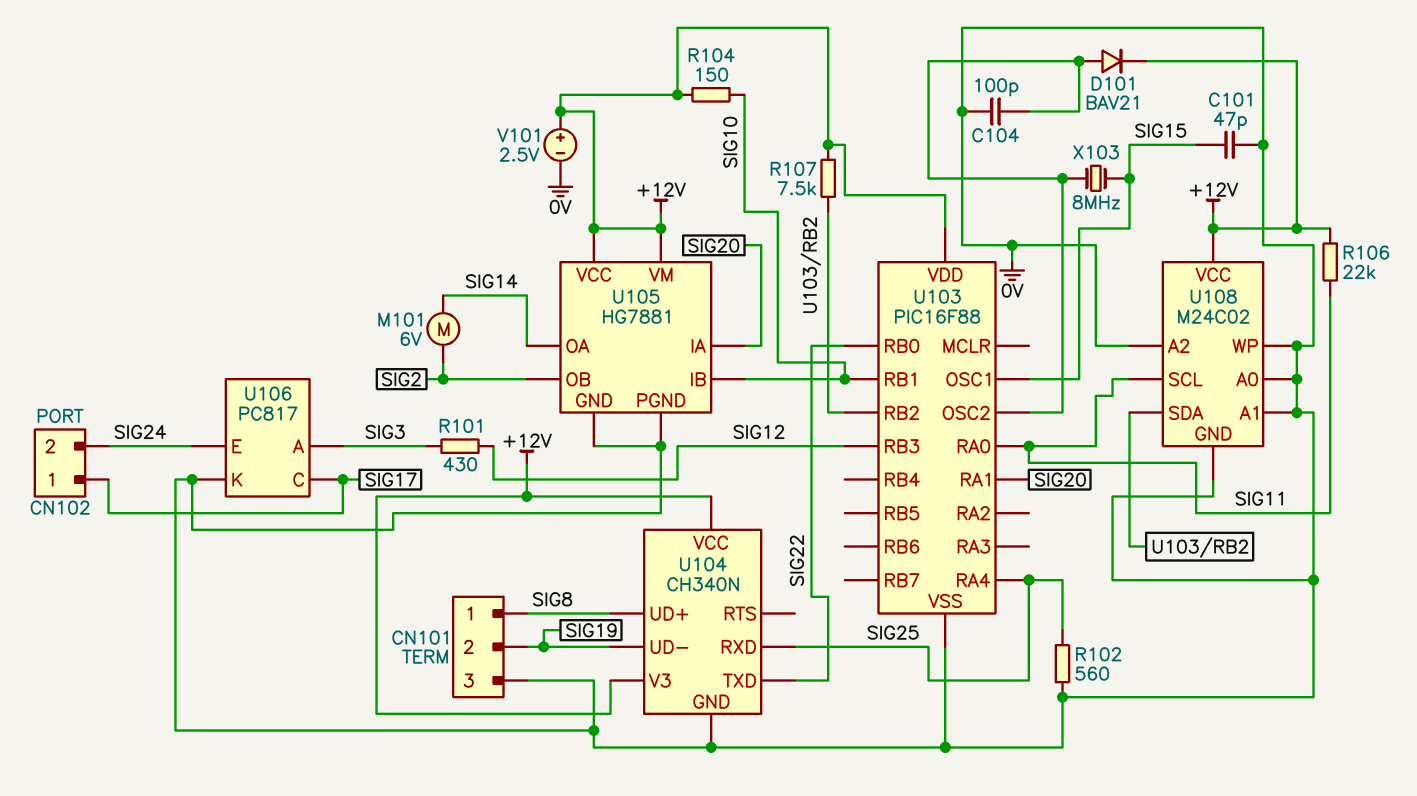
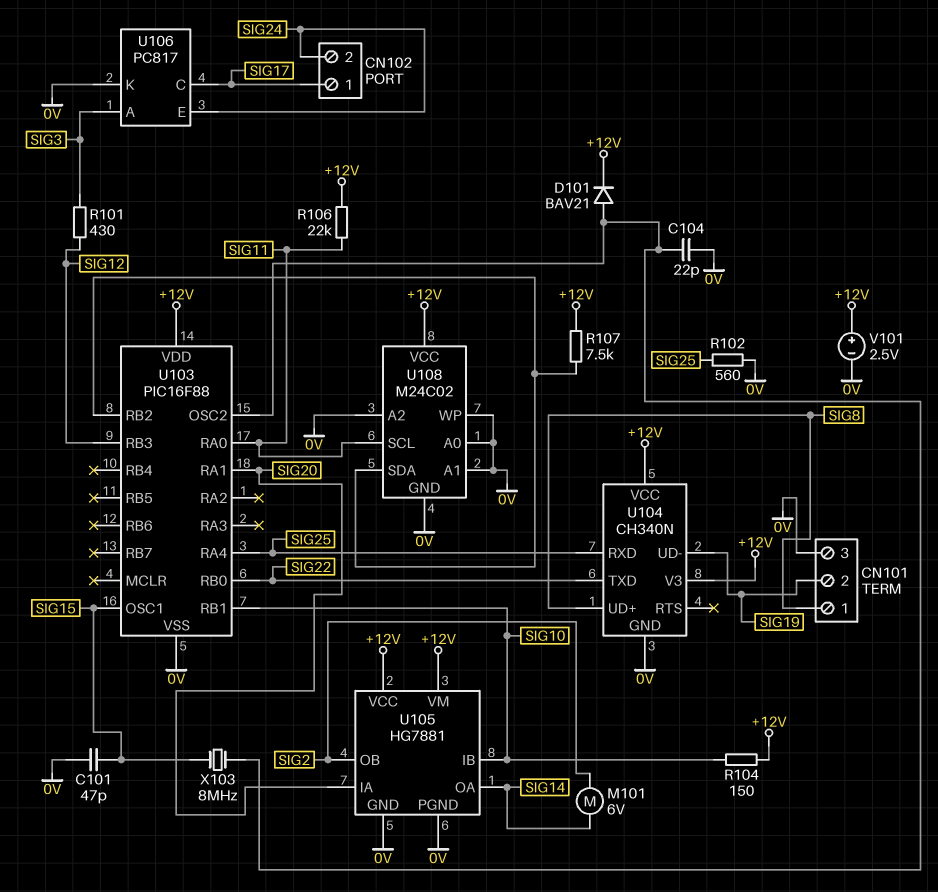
C104: 100pF (0V, U103/OSC2) -> 22pF (0V, U103/OSC2)

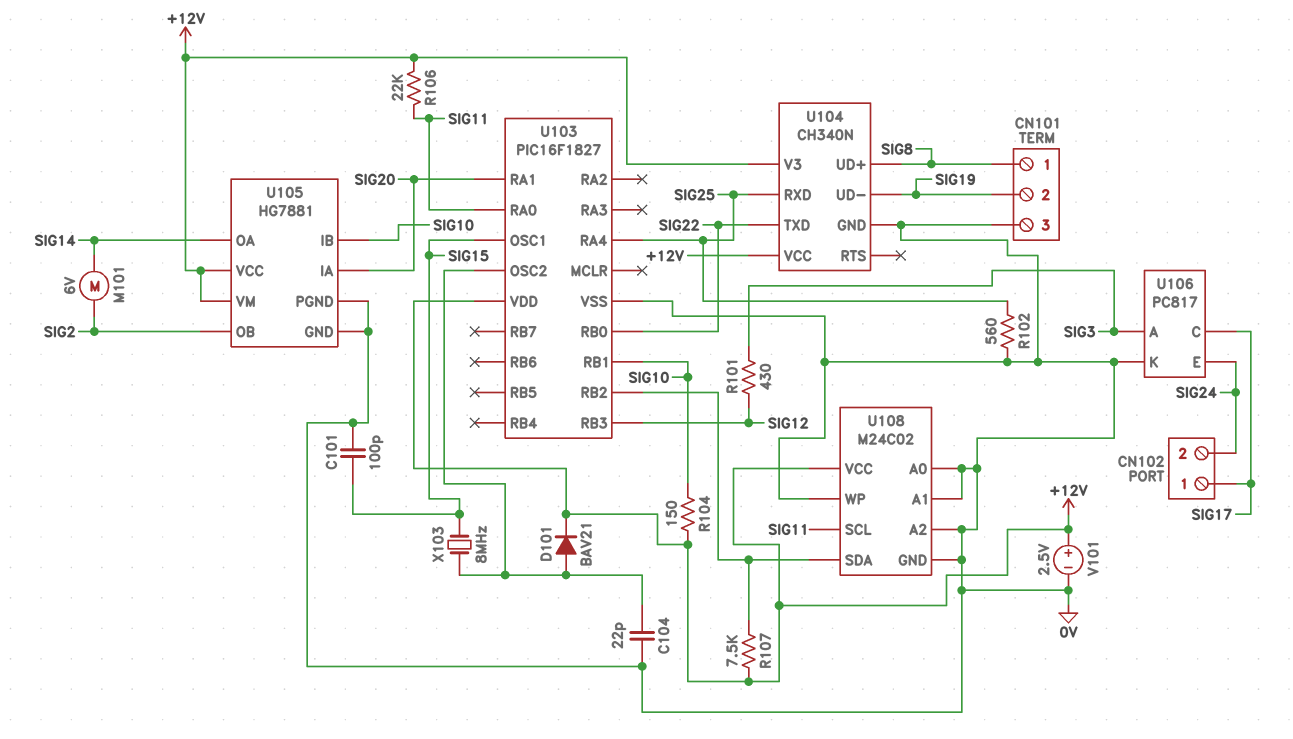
C101: 47pF (0V, SIG15) -> 100pF (0V, SIG15)
U103: PIC16F88 -> PIC16F1827

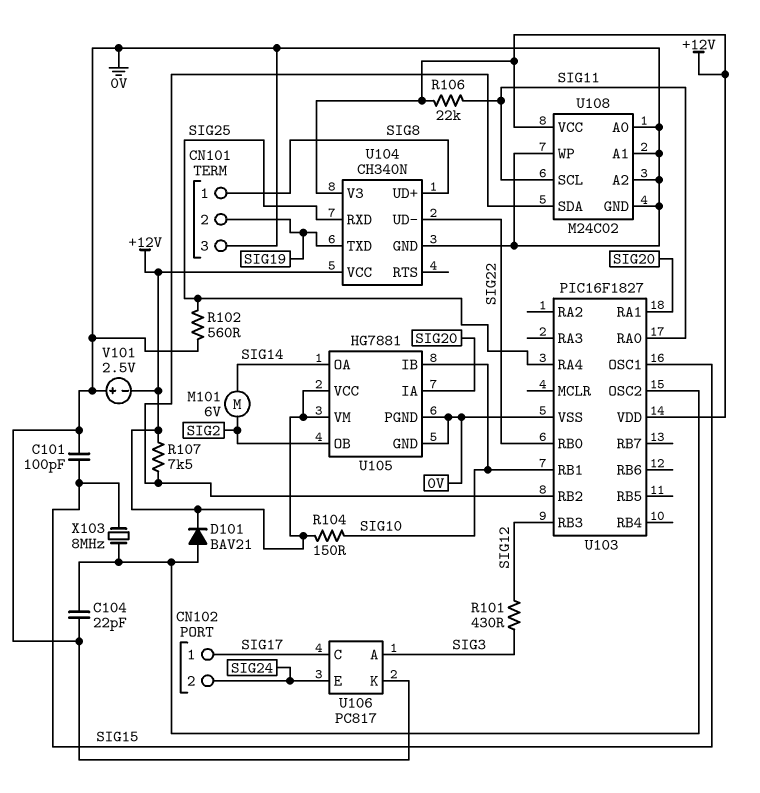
U104 pin TXD: SIG22 -> SIG19
U104 pin UD-: SIG19 -> SIG22
V101: 2.5V (plus +12V, minus 0V) -> 2.5V (plus 0V, minus +12V)

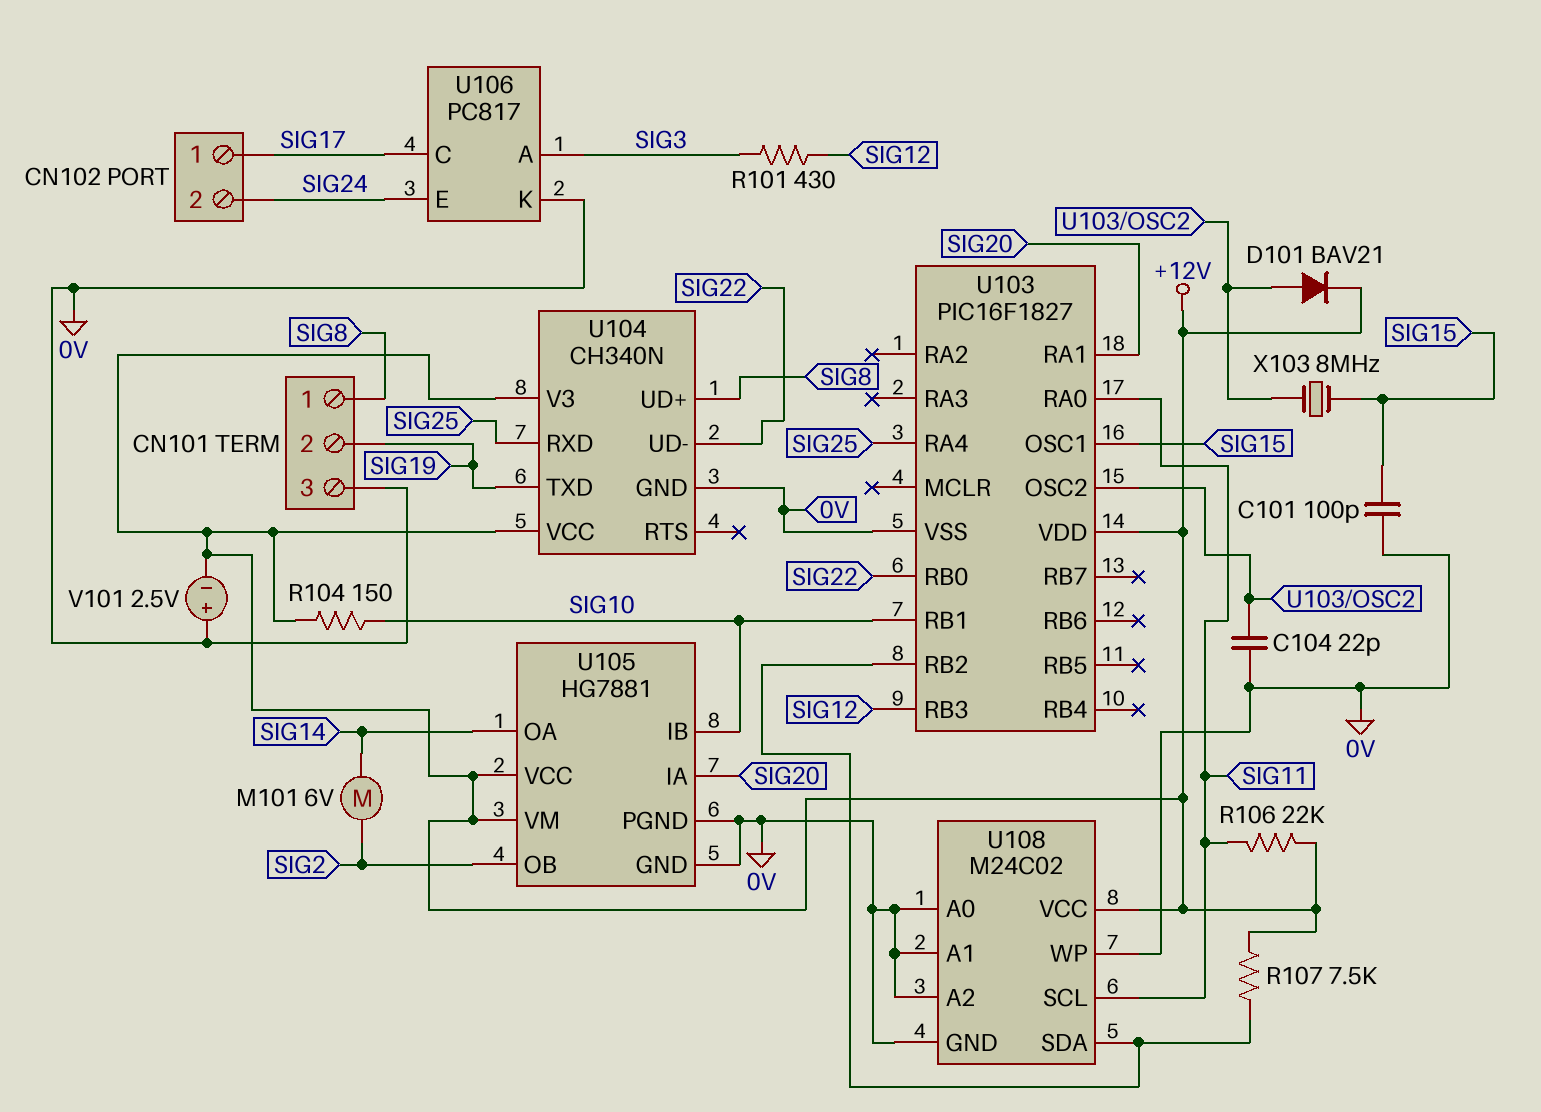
R102: 560 (0V, SIG25) -> none

